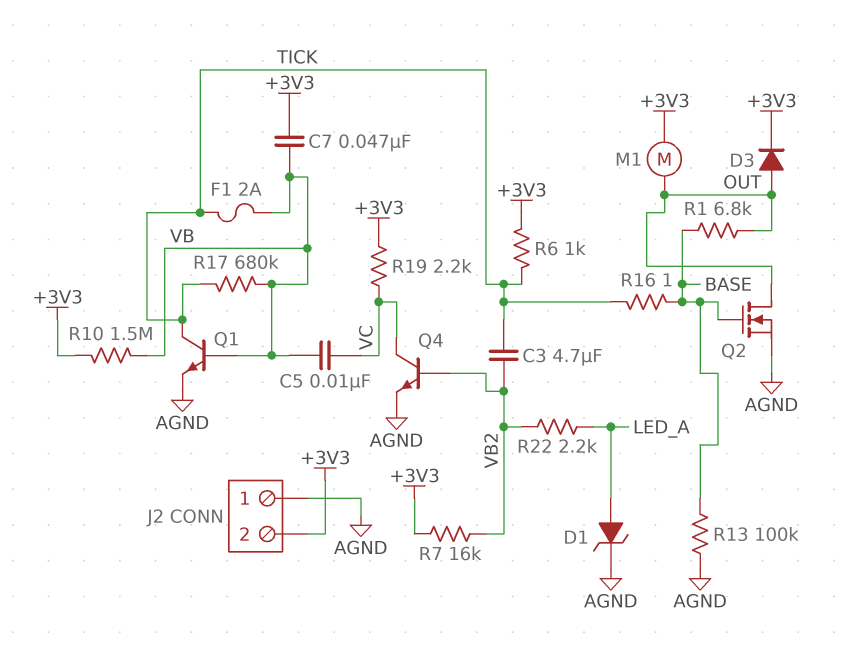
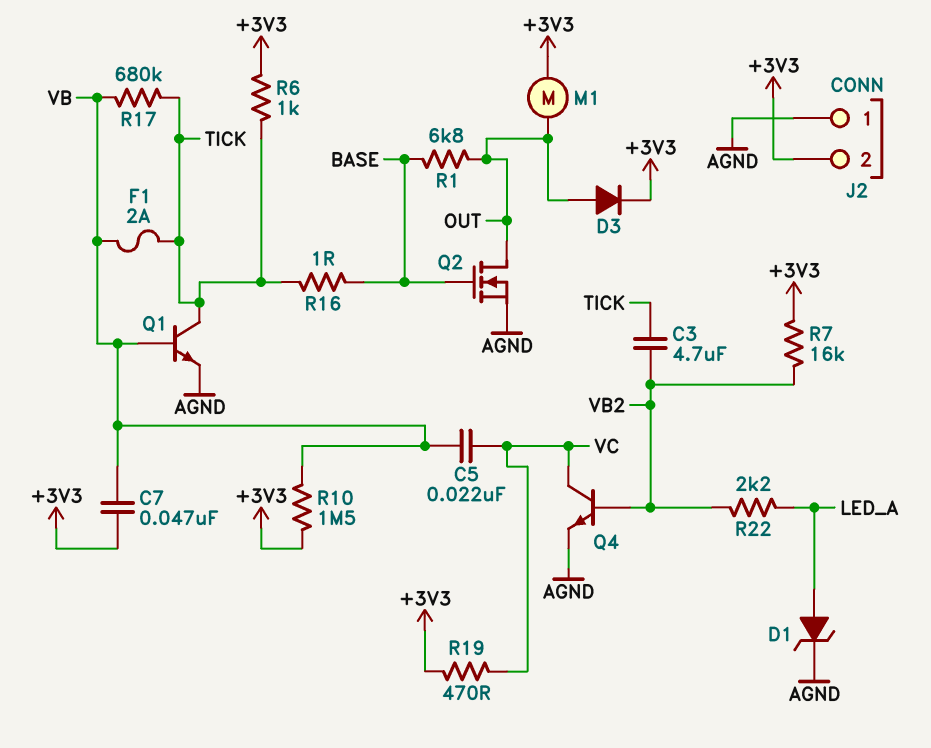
C5: 10nF (VB, VC) -> 22nF (VB, VC)
R13: 100k (AGND, BASE) -> none
R19: 2.2k (+3V3, VC) -> 470 (+3V3, VC)

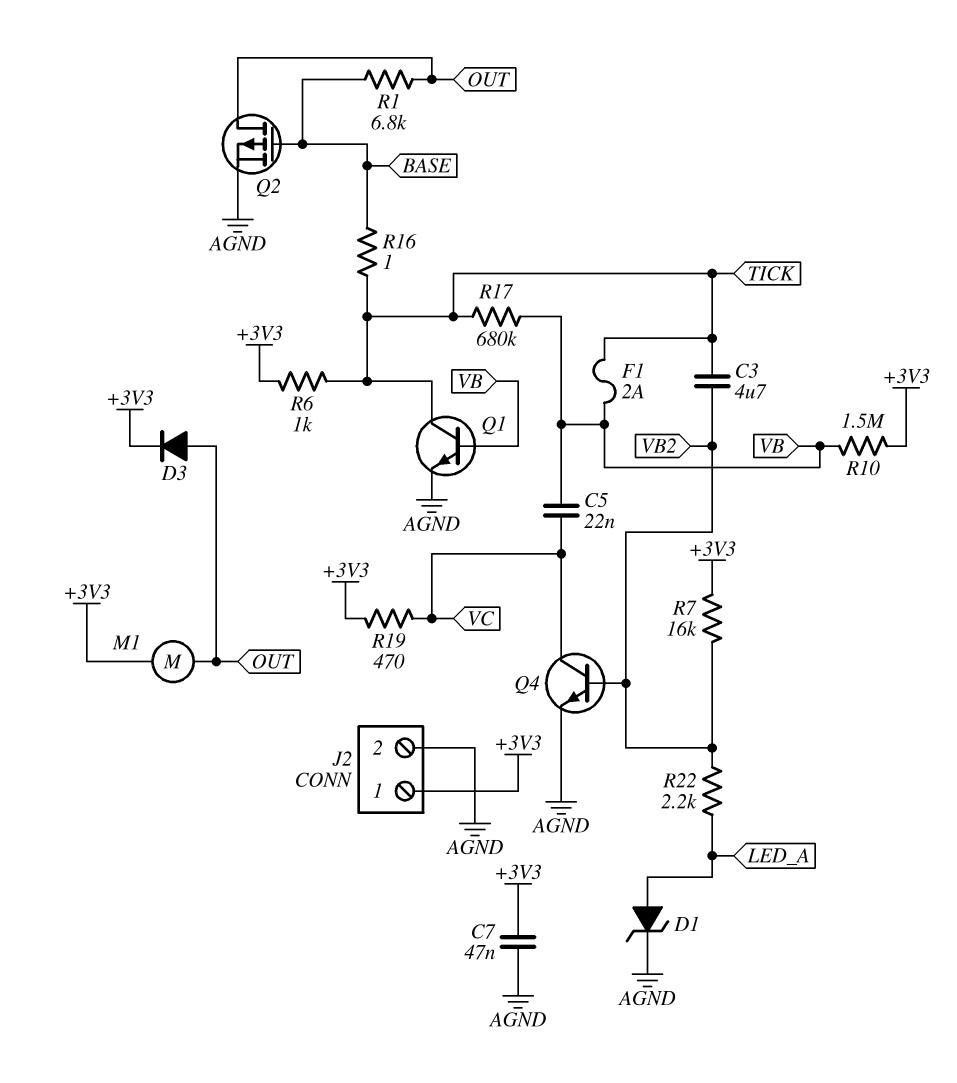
C7: 47nF (+3V3, VB) -> 47nF (+3V3, AGND)
J2 pin 1: AGND -> +3V3
J2 pin 2: +3V3 -> AGND
Q2: NMOS (G BASE, D OUT, S AGND) -> PMOS (G BASE, D OUT, S AGND)

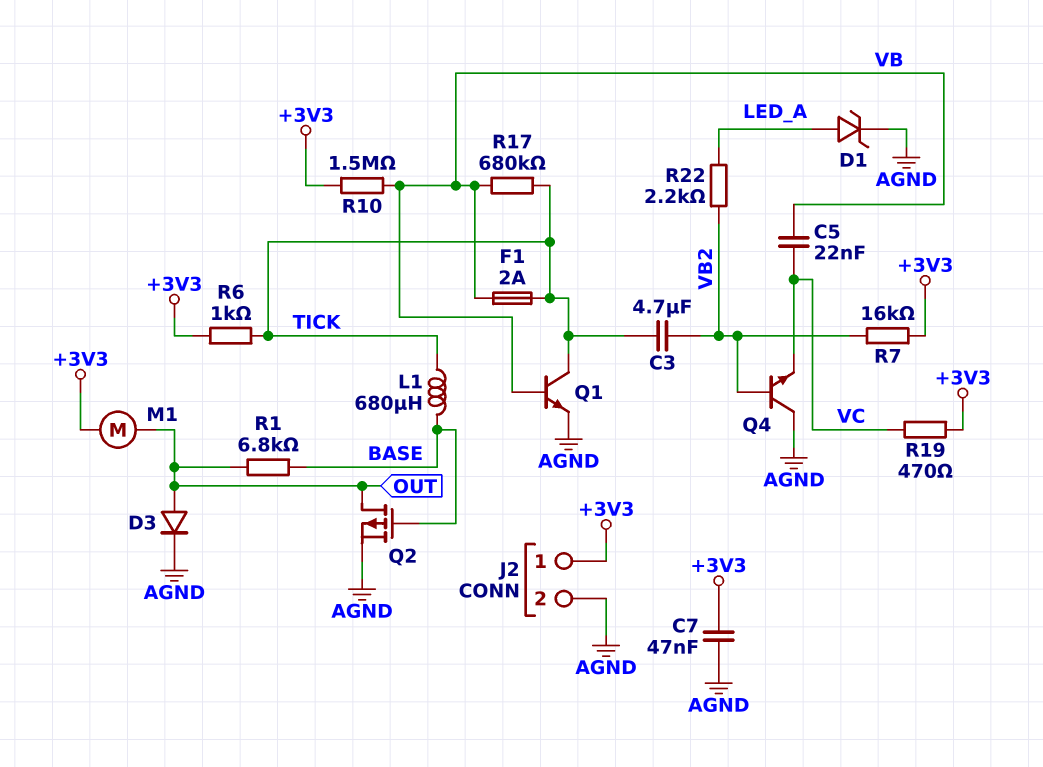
D3: diode (A OUT, K +3V3) -> diode (A OUT, K AGND)
L1: none -> 680uH (BASE, TICK)
Q4: NPN (B VB2, C VC, E AGND) -> NPN (B VB2, C AGND, E VC)
R16: 1 (BASE, TICK) -> none

